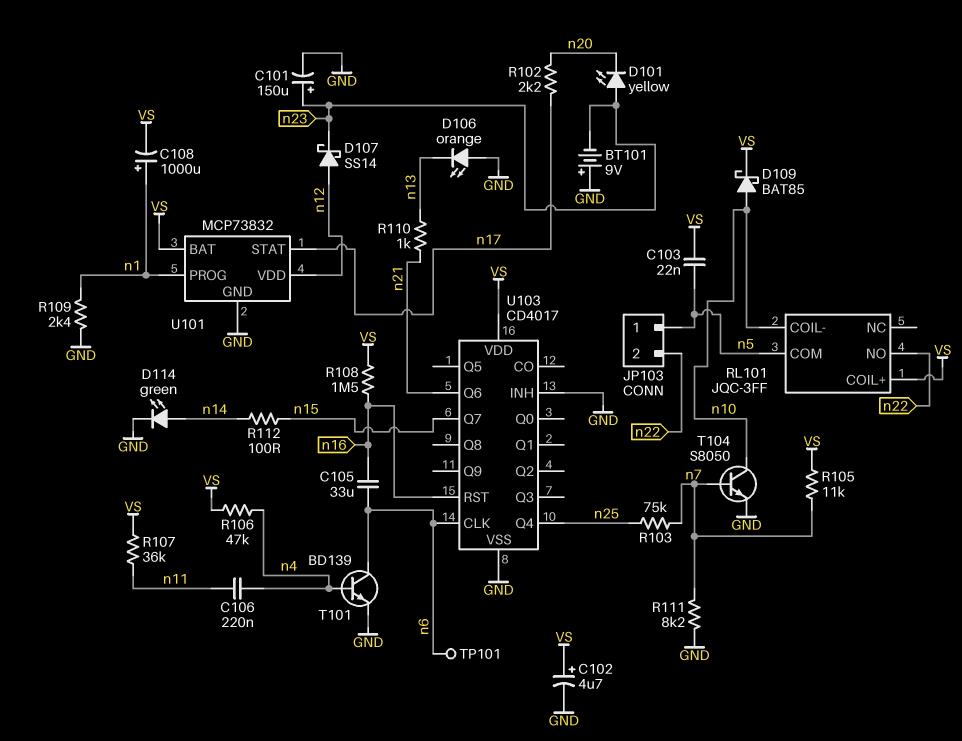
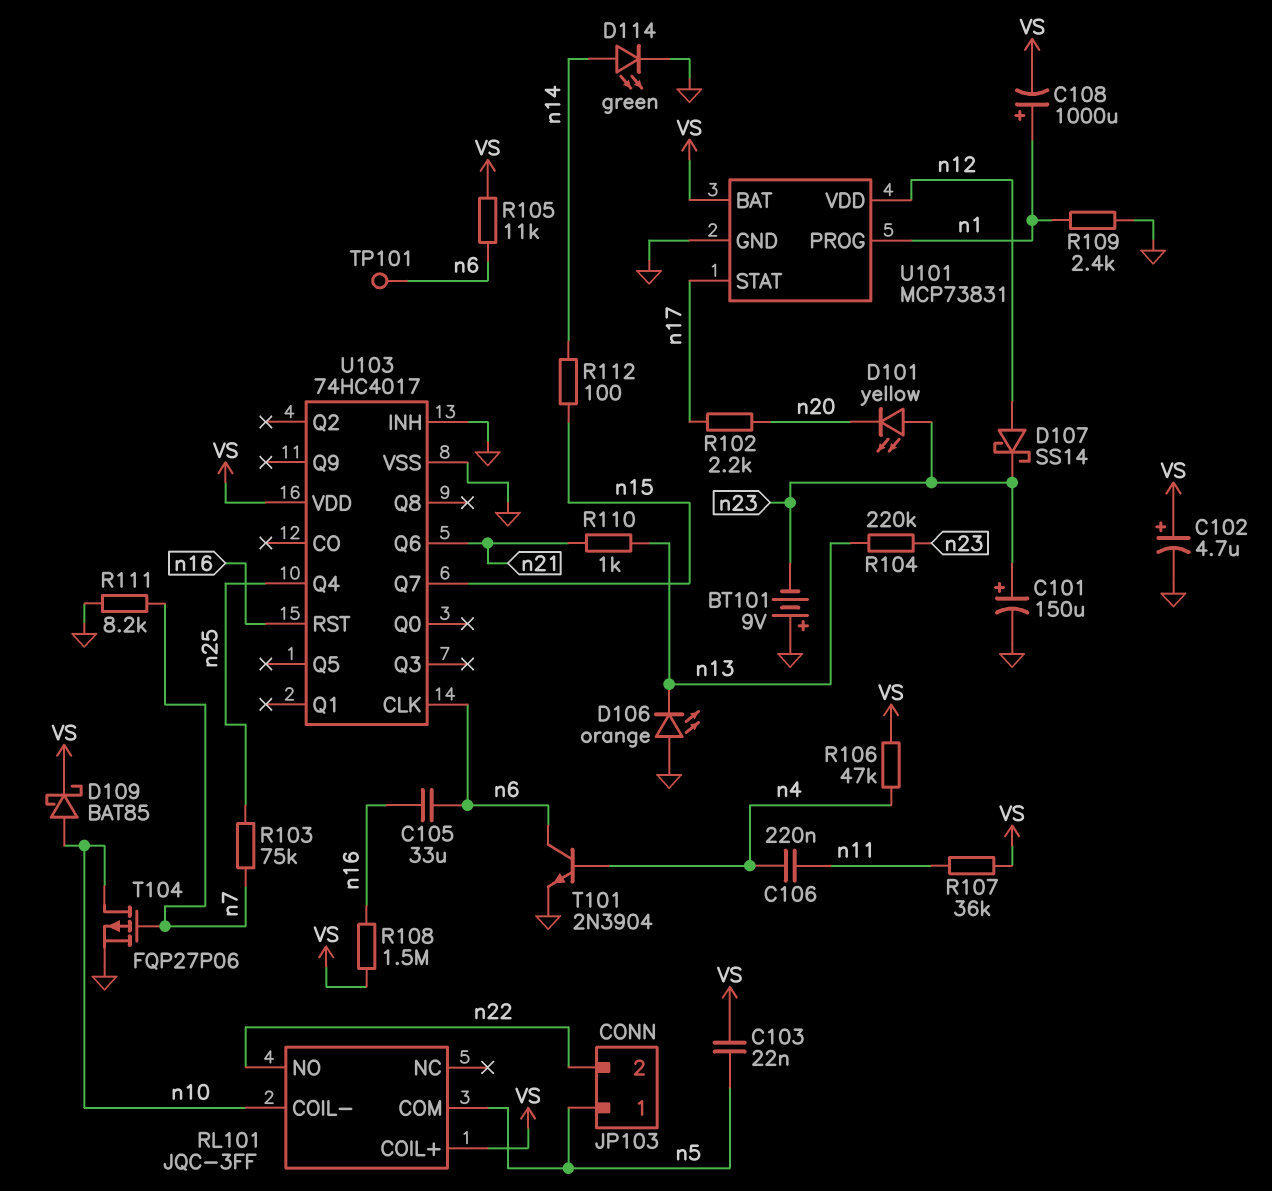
R104: none -> 220k (n13, n23)
R105: 11k (VS, n7) -> 11k (VS, n6)
T101: NPN BD139 (B n4, C n6, E GND) -> NPN 2N3904 (B n4, C n6, E GND)
T104: NPN S8050 (B n7, C n10, E GND) -> PMOS FQP27P06 (G n7, D n10, S GND)
U101: MCP73832 -> MCP73831
U103: CD4017 -> 74HC4017

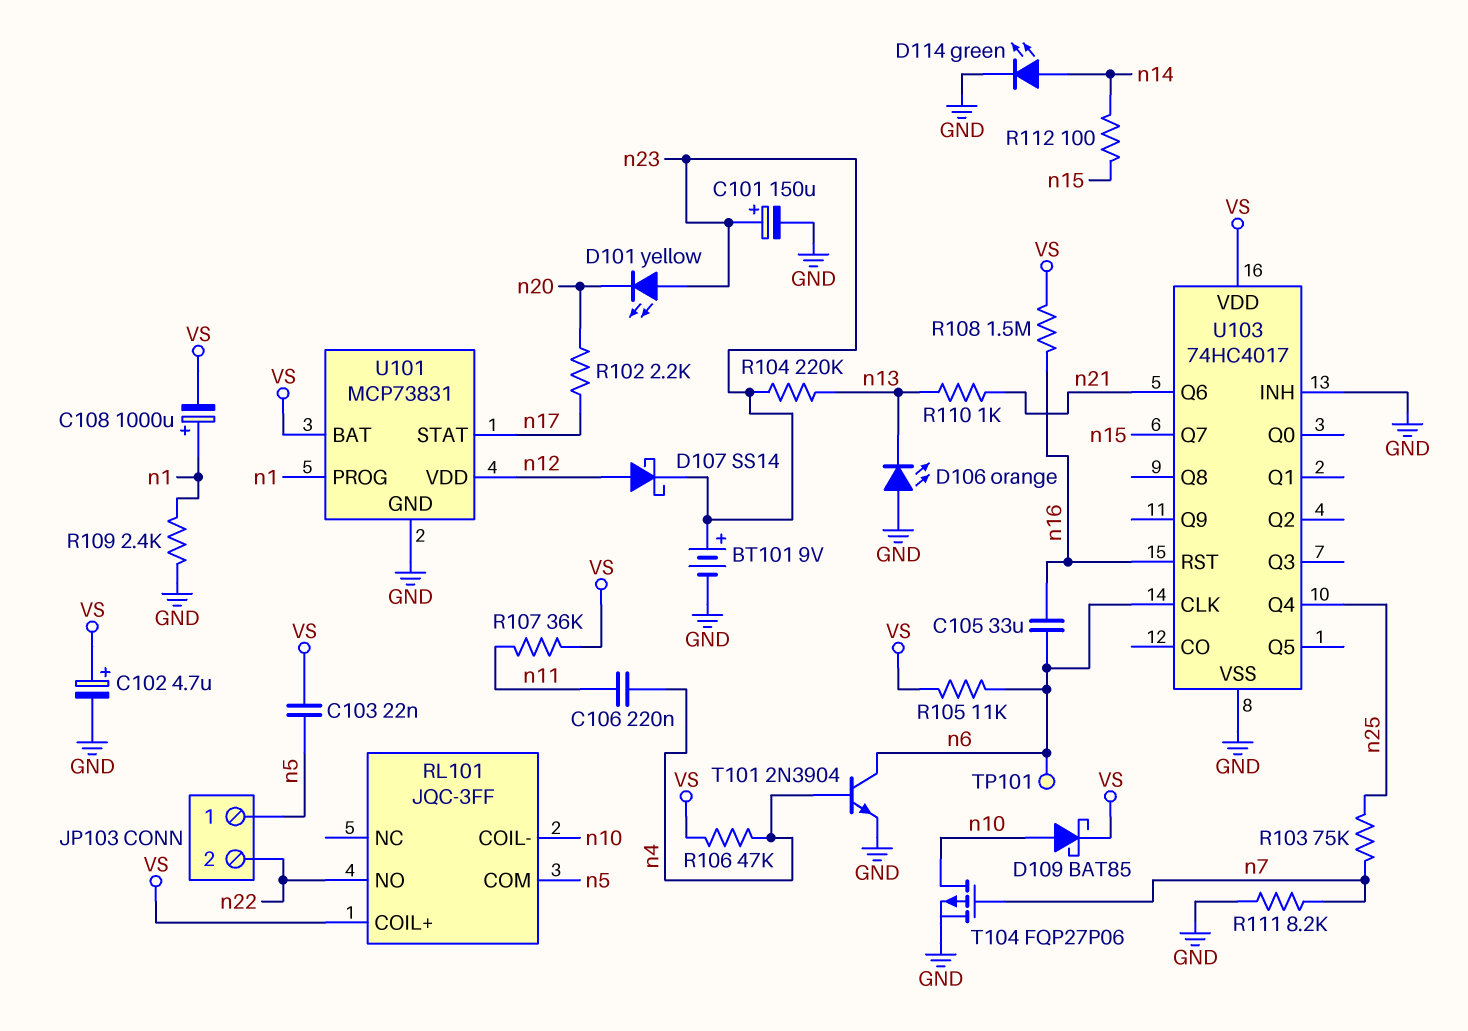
BT101: 9V (plus GND, minus n23) -> 9V (plus n23, minus GND)

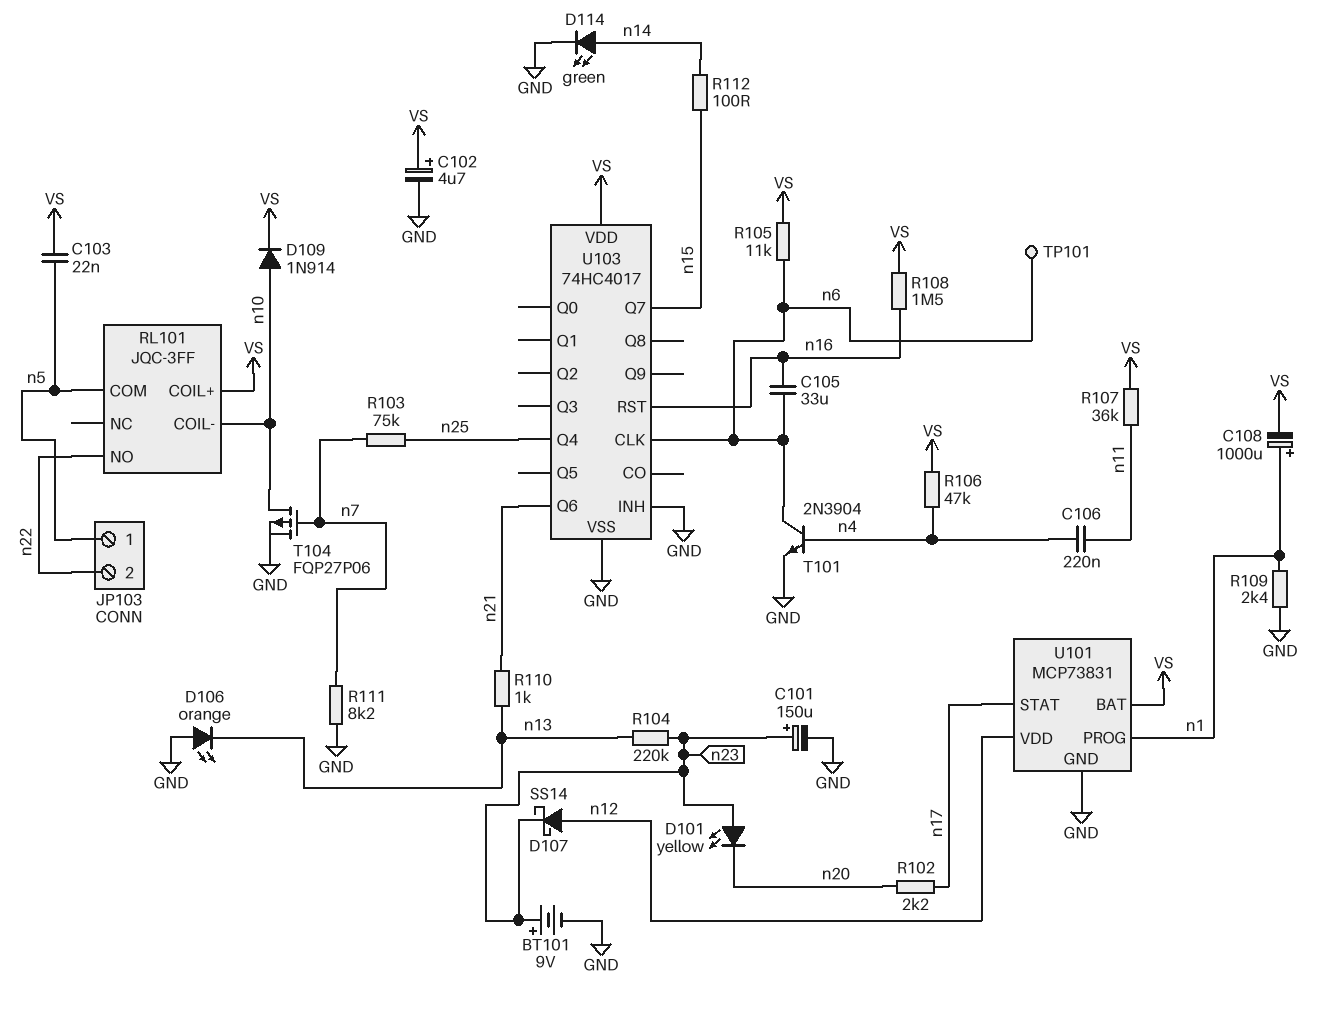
D109: schottky BAT85 (A n10, K VS) -> diode 1N914 (A n10, K VS)

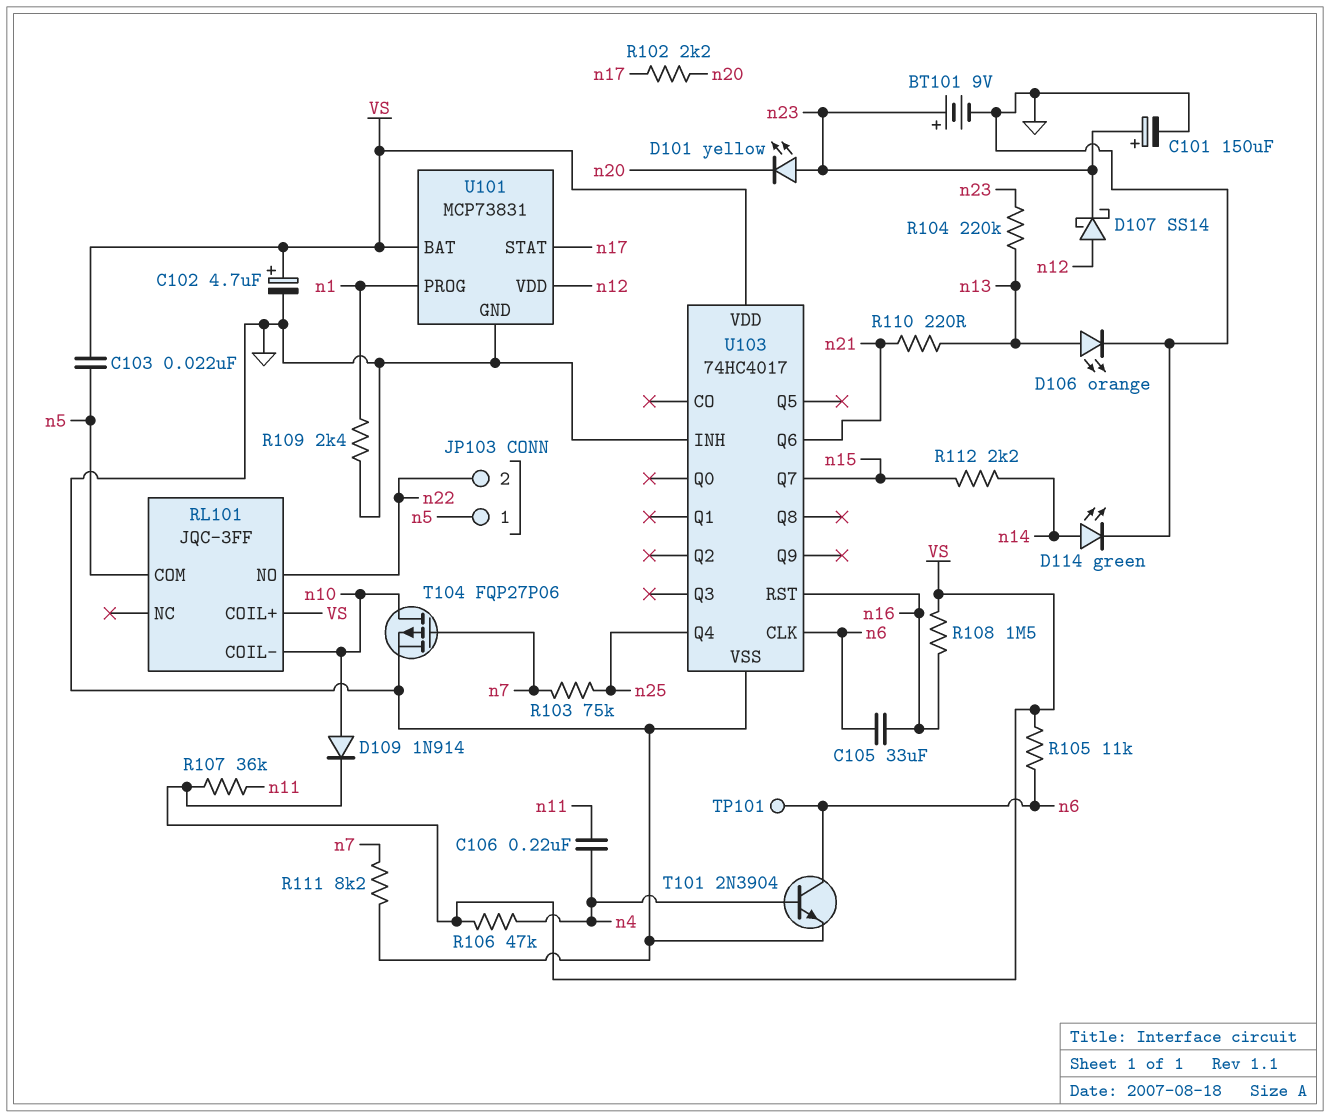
C108: 1000uF (plus n1, minus VS) -> none
D106: LED orange (A GND, K n13) -> LED orange (A n13, K GND)
R110: 1k (n13, n21) -> 220 (n13, n21)
R112: 100 (n14, n15) -> 2.2k (n14, n15)

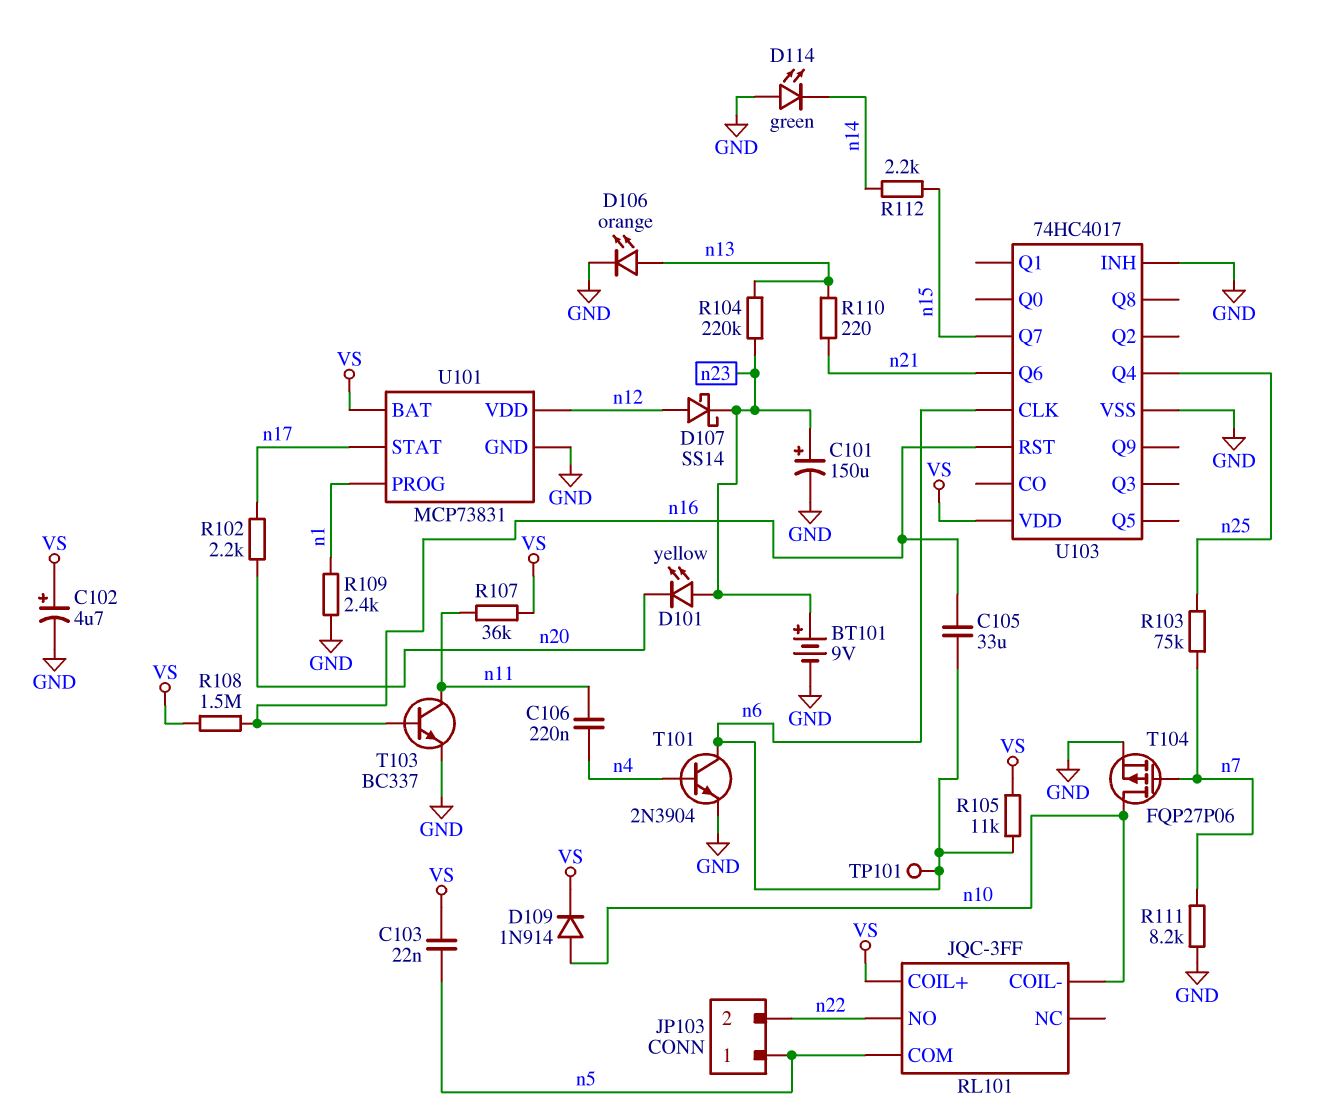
D114: LED green (A n14, K GND) -> LED green (A GND, K n14)
R106: 47k (VS, n4) -> none
T103: none -> NPN BC337 (B n16, C n11, E GND)

